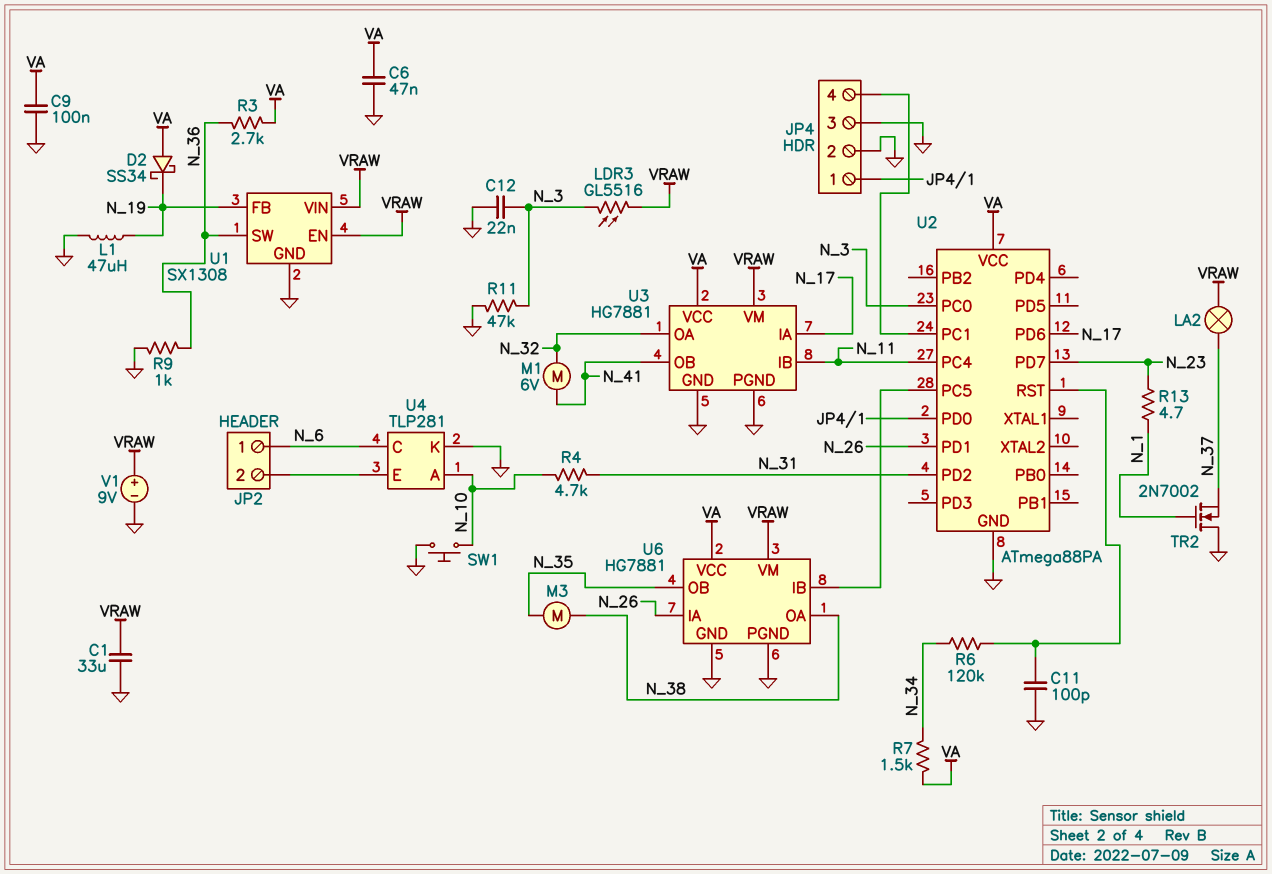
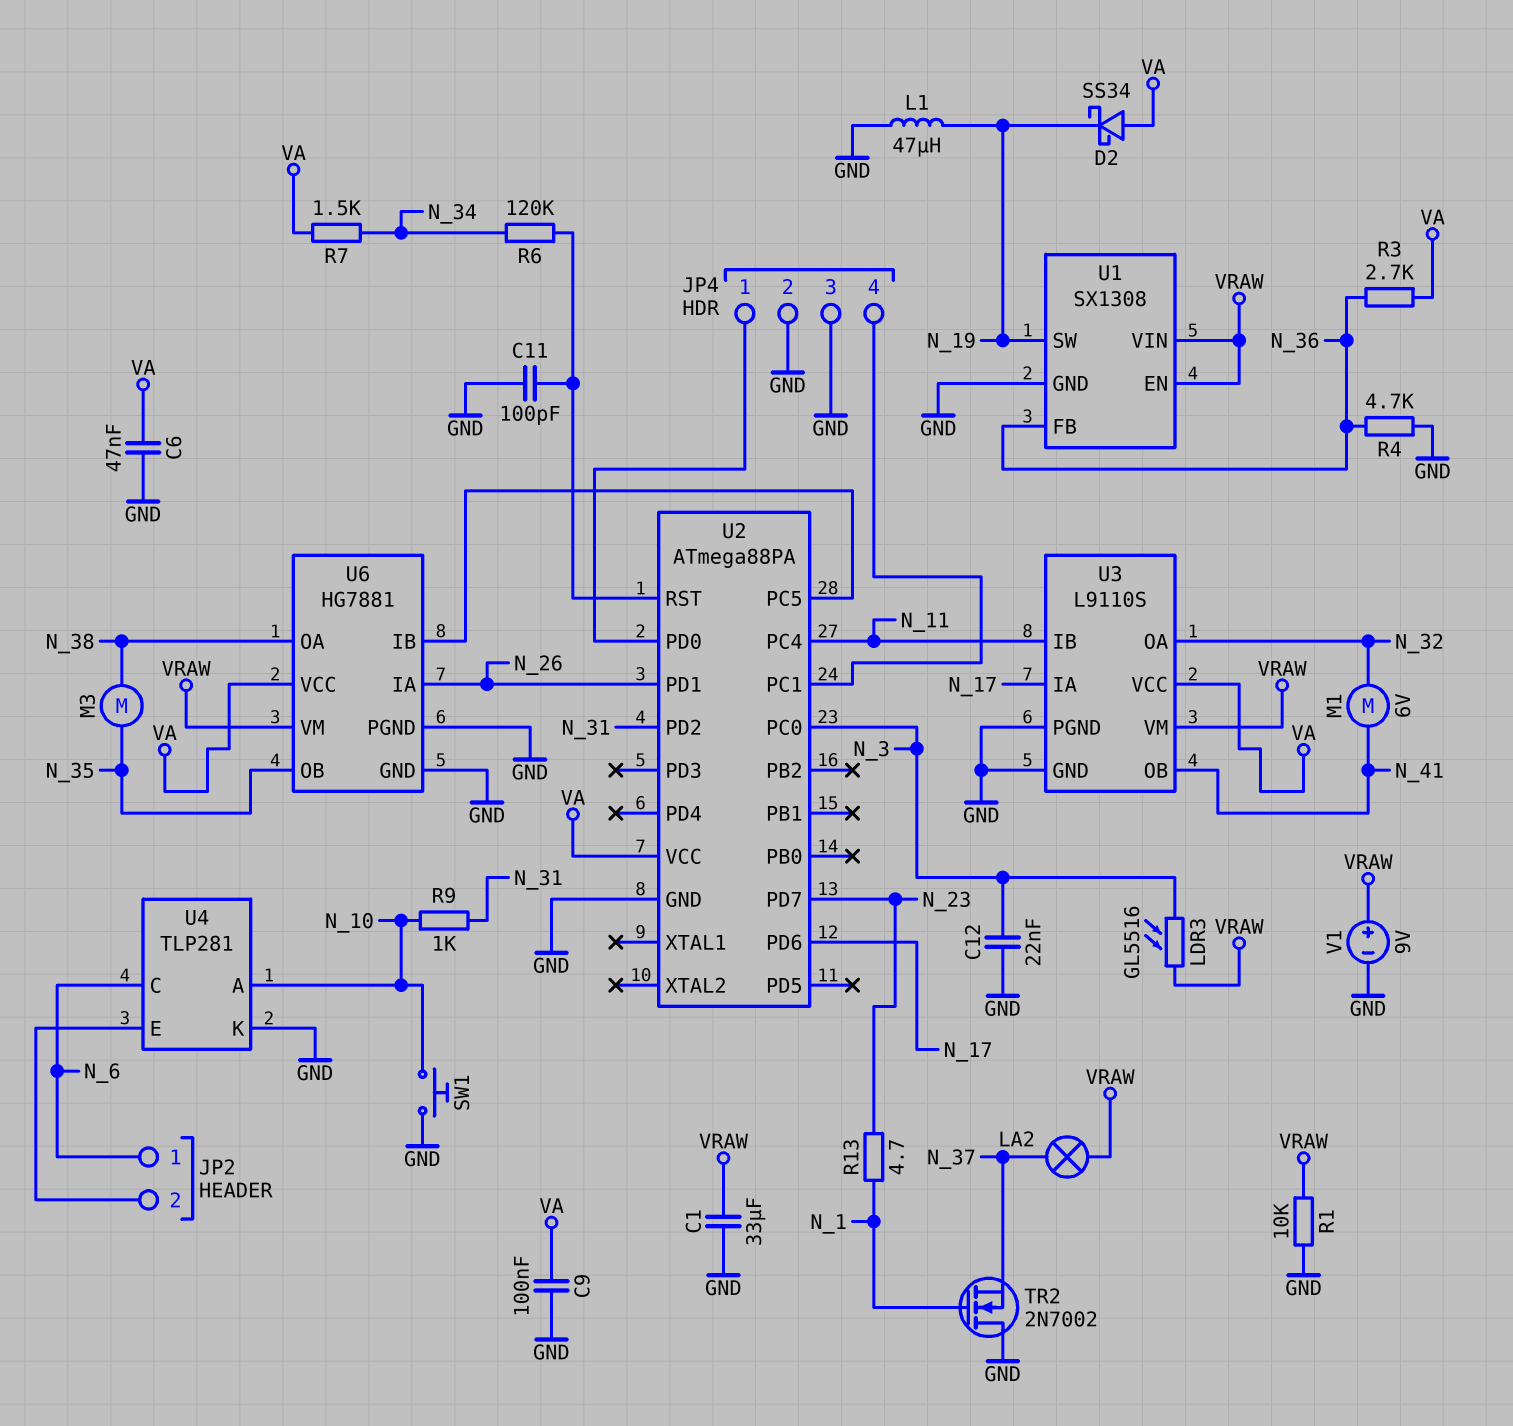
R1: none -> 10k (GND, VRAW)
R4: 4.7k (N_10, N_31) -> 4.7k (GND, N_36)
R9: 1k (GND, N_36) -> 1k (N_10, N_31)
R11: 47k (GND, N_3) -> none
U1 pin FB: N_19 -> N_36
U1 pin SW: N_36 -> N_19
U3: HG7881 -> L9110S

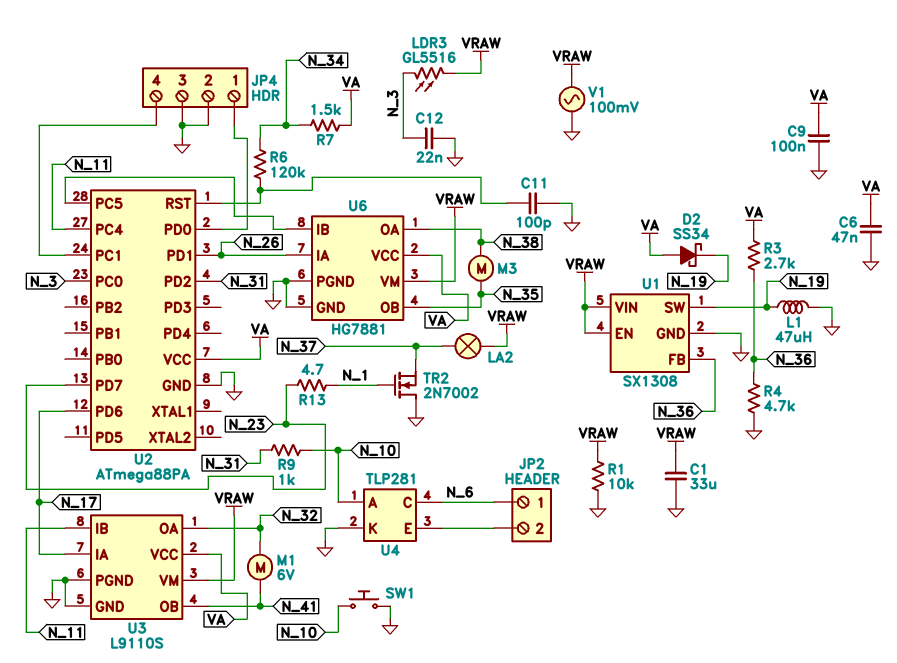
V1: 9V (plus VRAW, minus GND) -> AC 100mV (GND, VRAW)

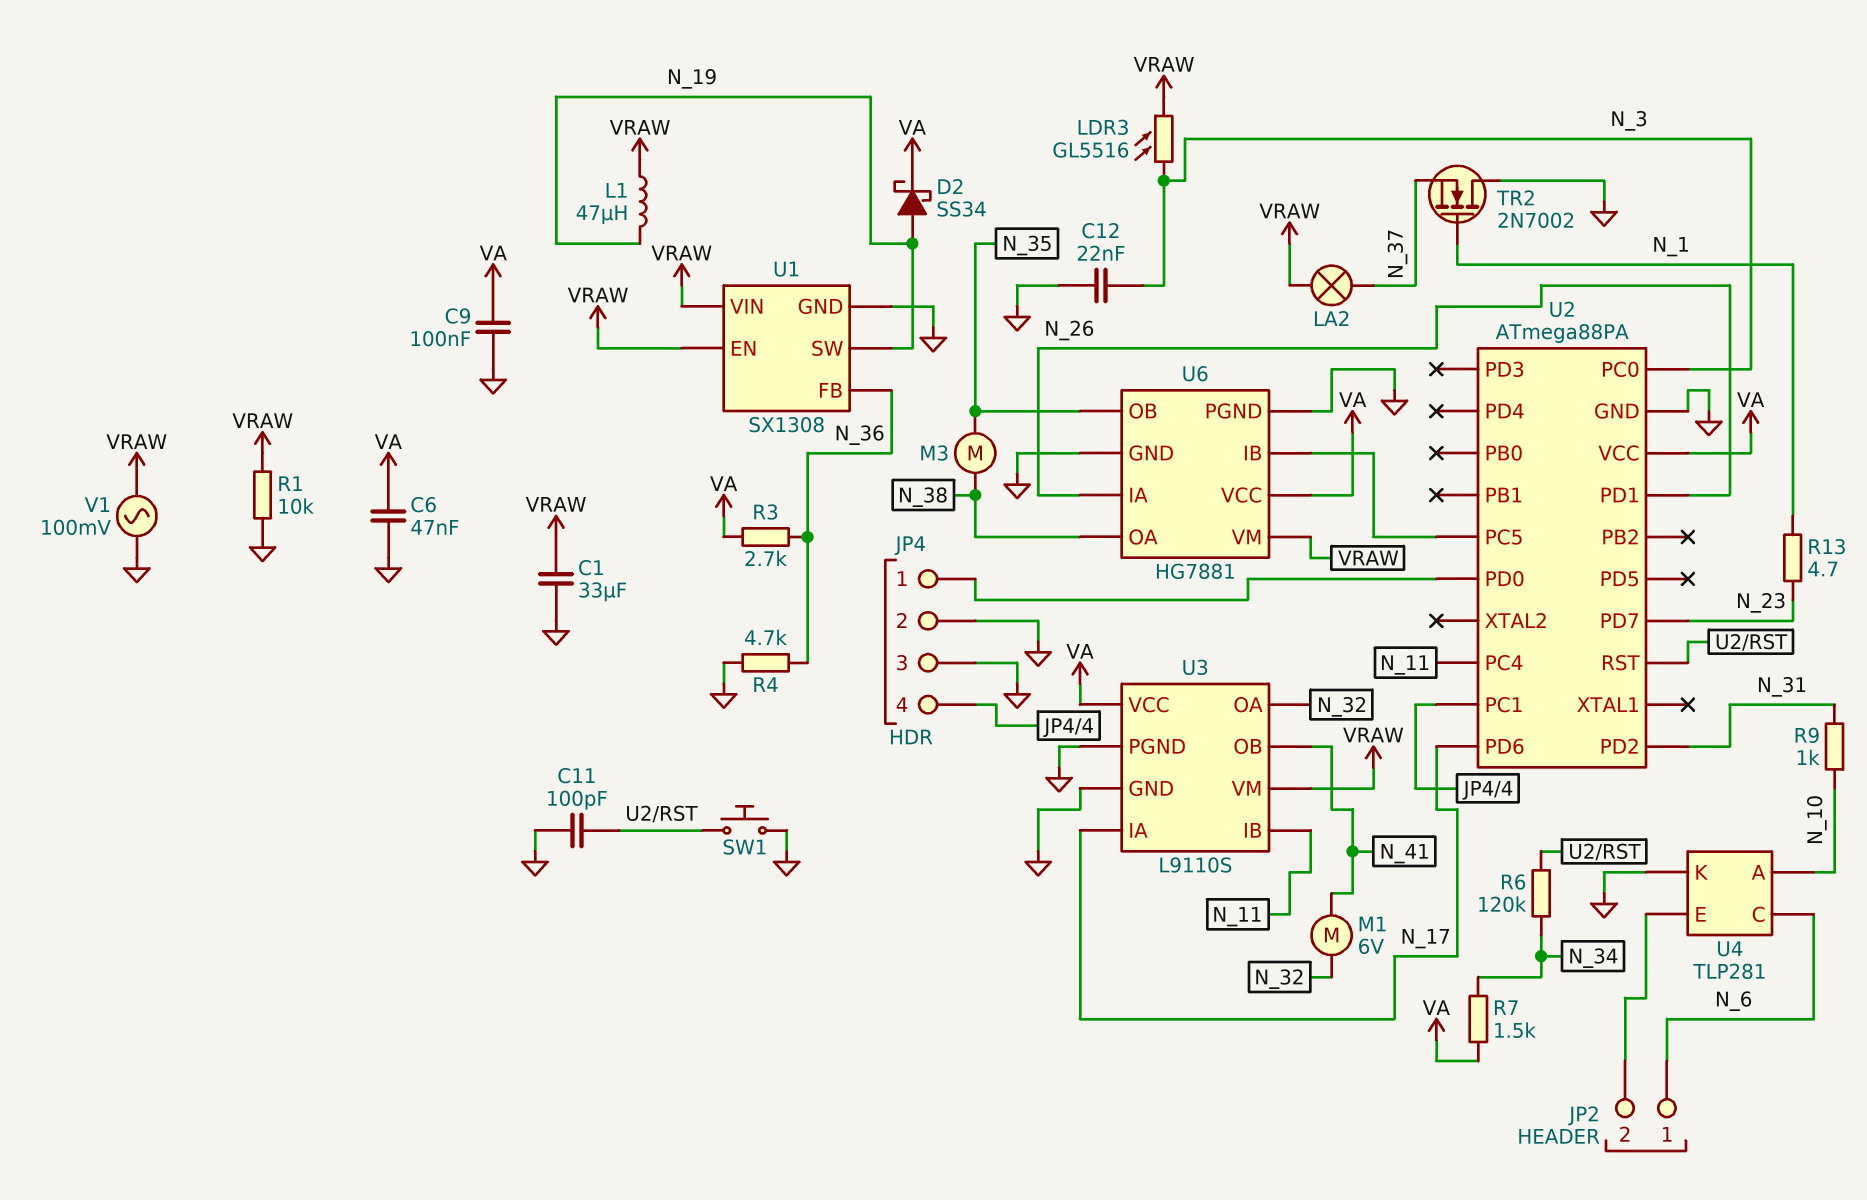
D2: schottky SS34 (A VA, K N_19) -> schottky SS34 (A N_19, K VA)
L1: 47uH (GND, N_19) -> 47uH (N_19, VRAW)
SW1: button (GND, N_10) -> button (GND, U2/RST)

